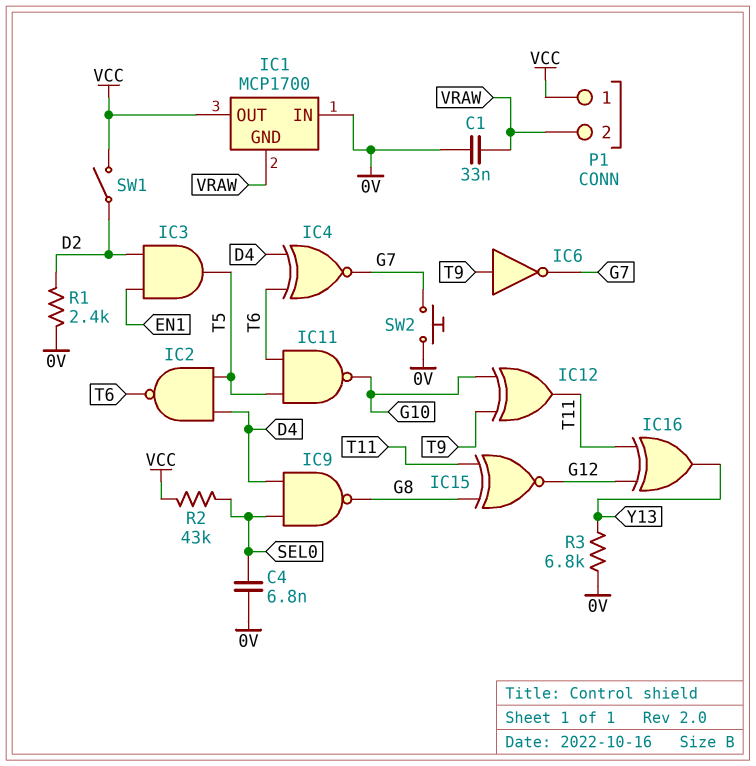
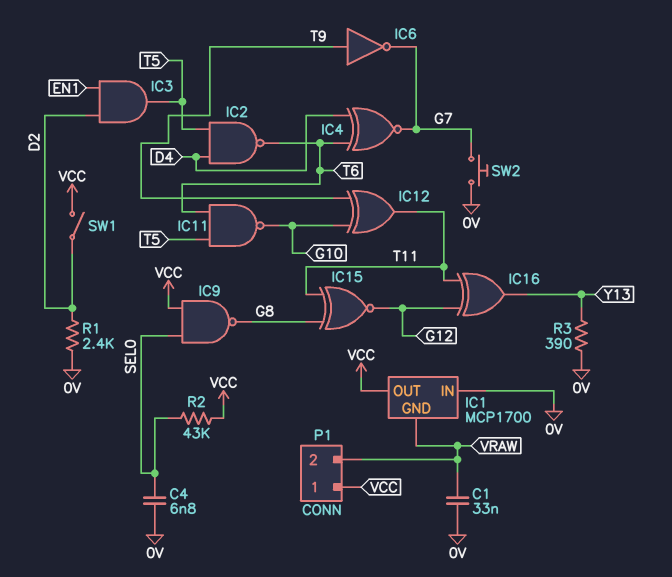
IC9: NAND (in D4, in SEL0, out G8) -> NAND (in SEL0, in VCC, out G8)
R3: 6.8k (0V, Y13) -> 390 (0V, Y13)

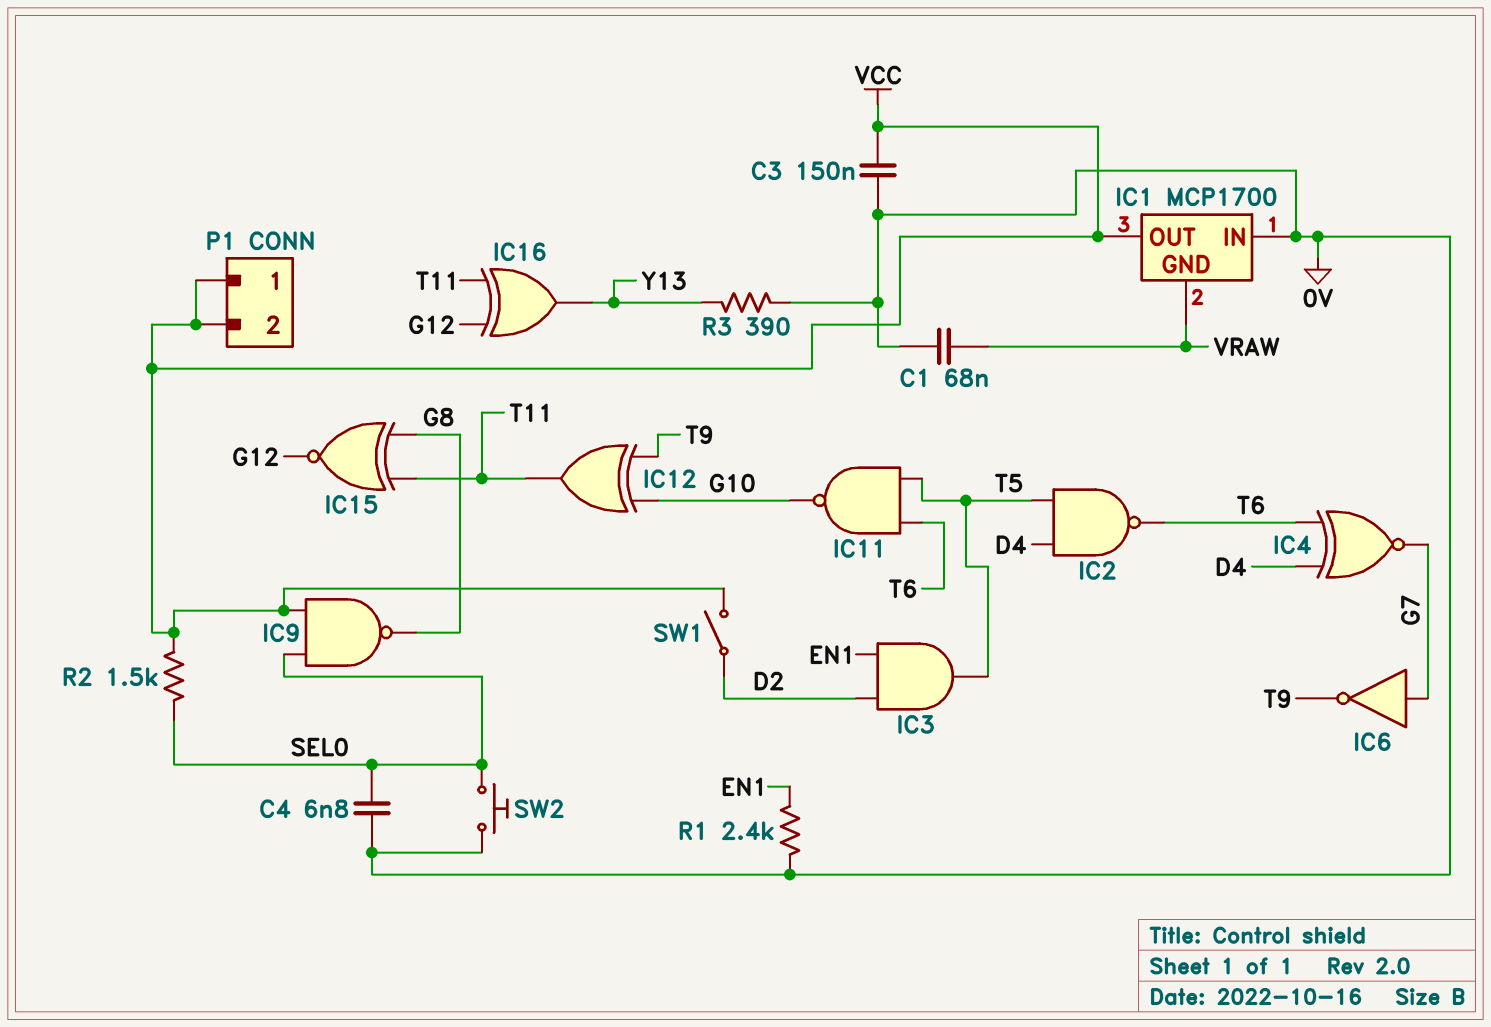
C1: 33nF (0V, VRAW) -> 68nF (0V, VRAW)
C3: none -> 150nF (0V, VCC)
IC6: NOT (in T9, out G7) -> NOT (in G7, out T9)
P1 pin 2: VRAW -> VCC
R1: 2.4k (0V, D2) -> 2.4k (0V, EN1)
R2: 43k (SEL0, VCC) -> 1.5k (SEL0, VCC)
SW2: button (0V, G7) -> button (0V, SEL0)

